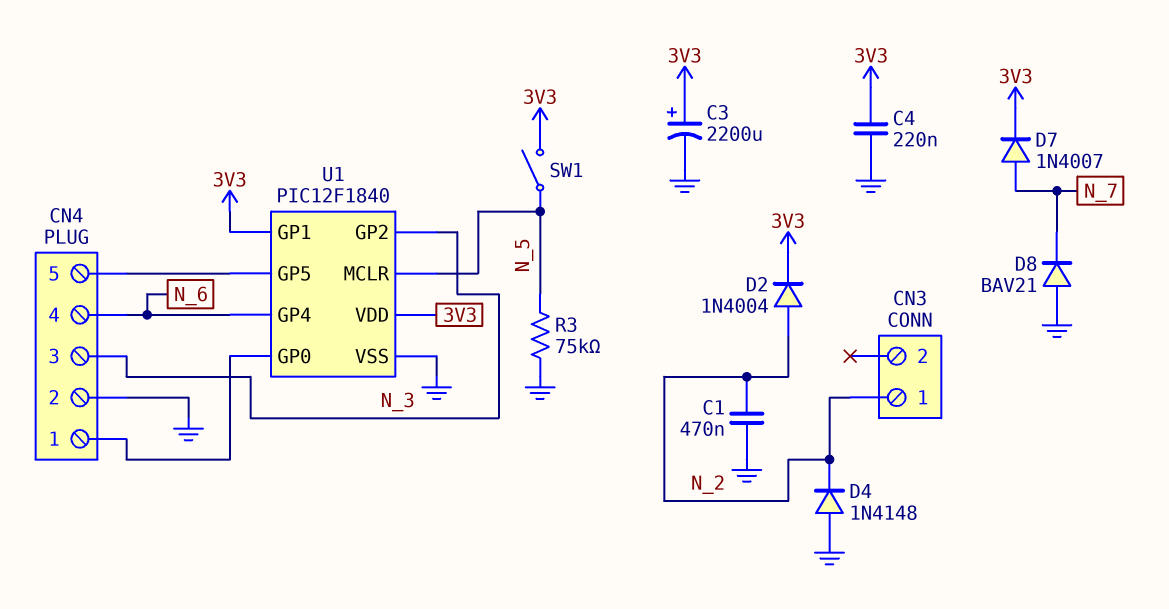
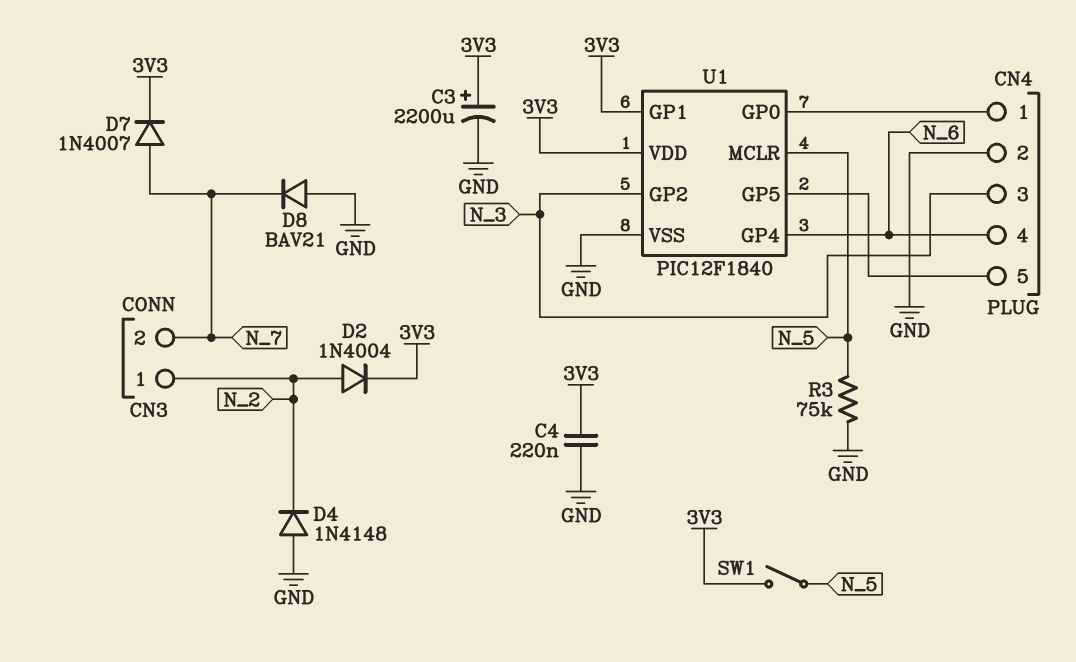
C1: 470nF (GND, N_2) -> none
CN3 pin 2: none -> N_7

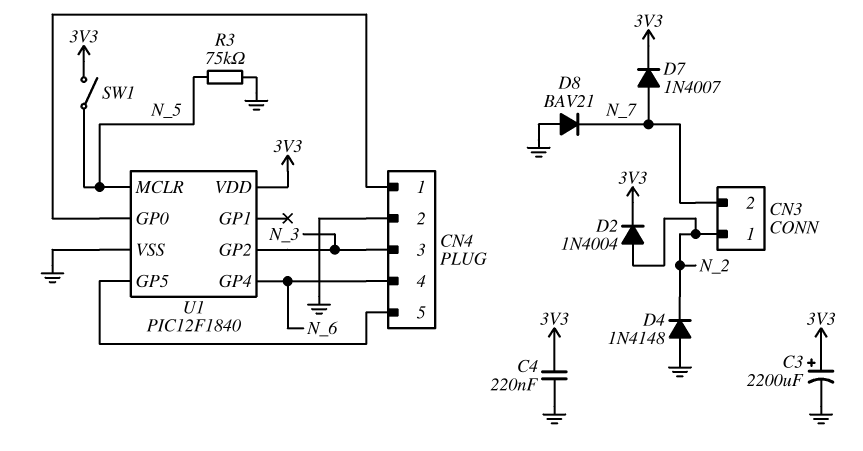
U1 pin GP1: 3V3 -> none

